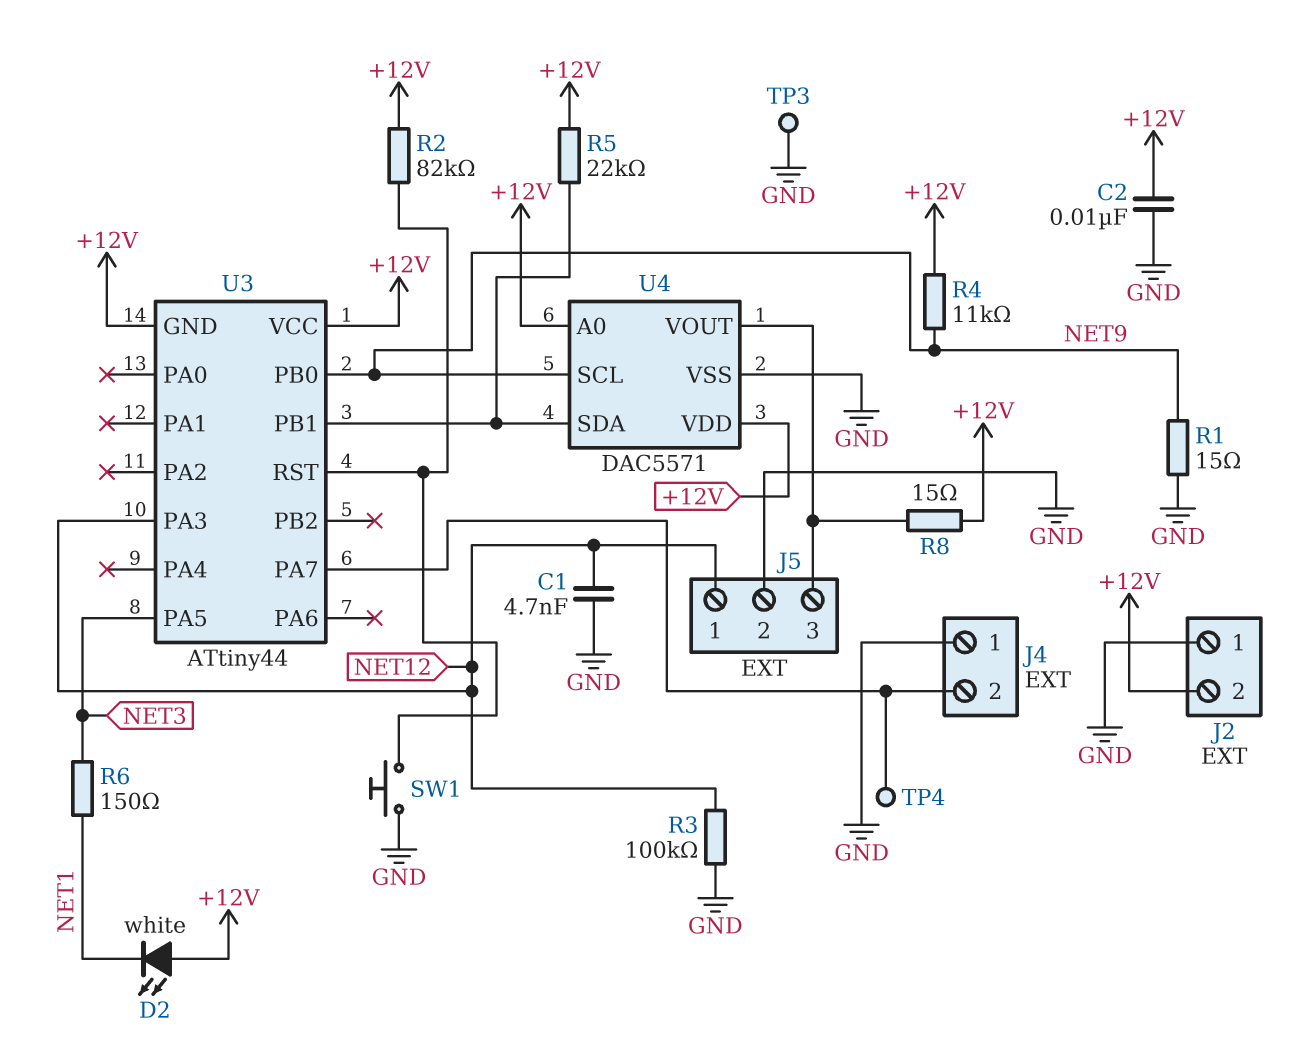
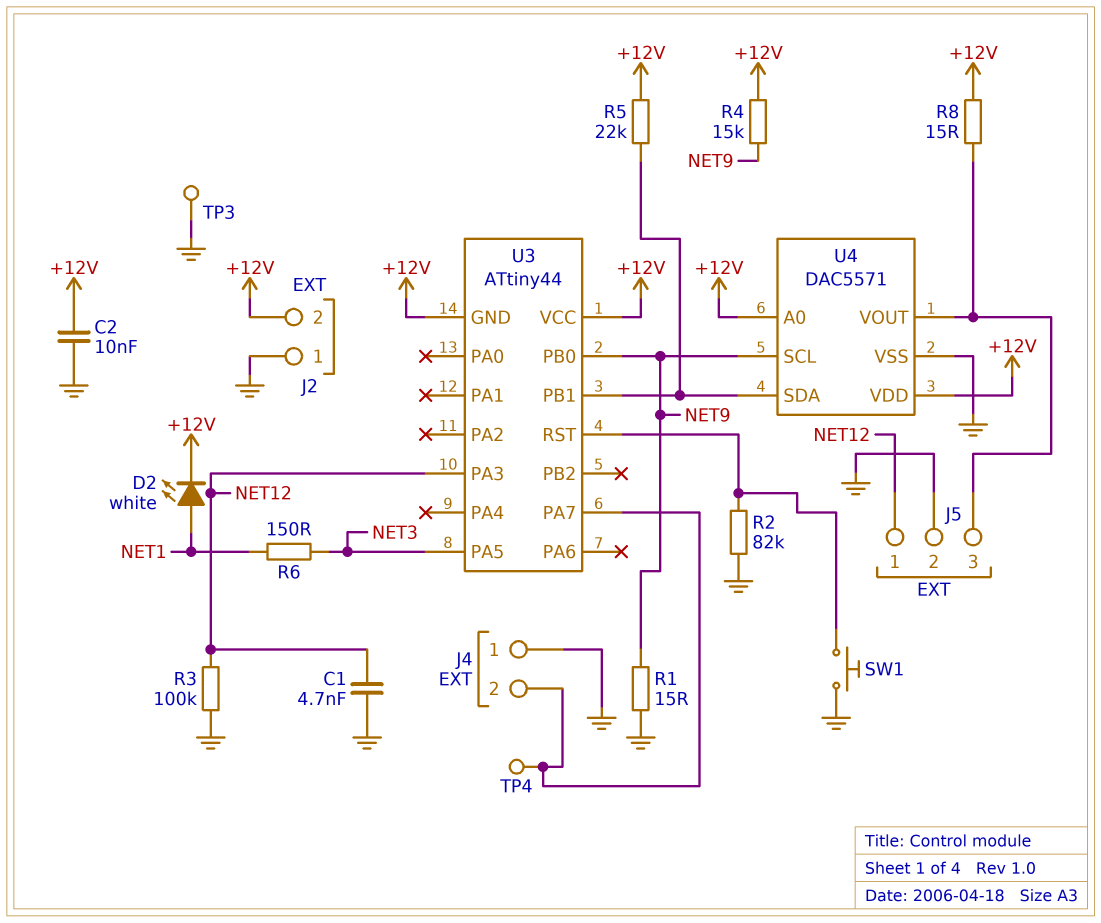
D2: LED white (A +12V, K NET1) -> LED white (A NET1, K +12V)
R2: 82k (+12V, U3/RST) -> 82k (GND, U3/RST)
R4: 11k (+12V, NET9) -> 15k (+12V, NET9)

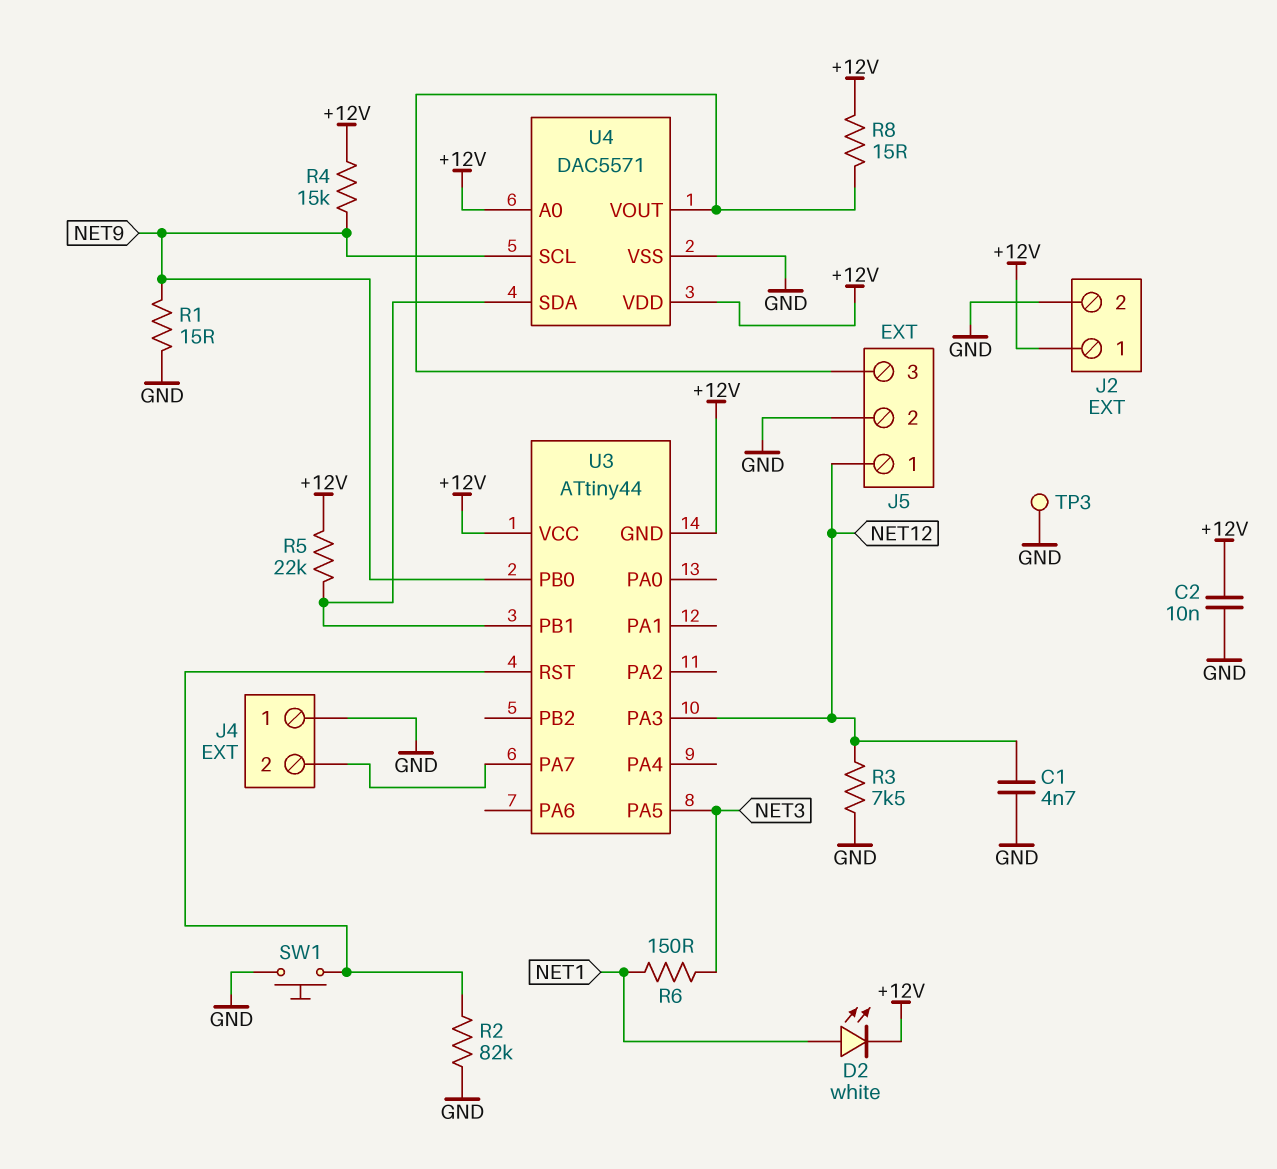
J2 pin 1: GND -> +12V
J2 pin 2: +12V -> GND
R3: 100k (GND, NET12) -> 7.5k (GND, NET12)
TP4: test point (J4/2) -> none

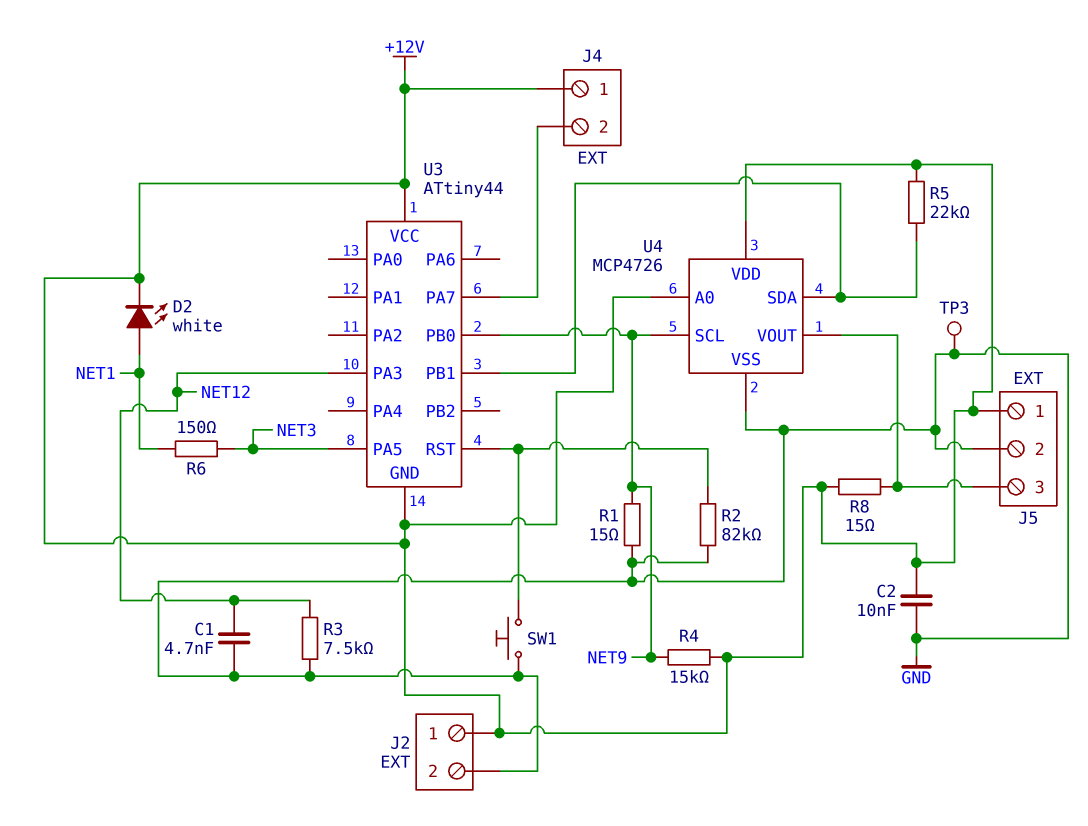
J4 pin 1: GND -> +12V
J5 pin 1: NET12 -> +12V
U4: DAC5571 -> MCP4726

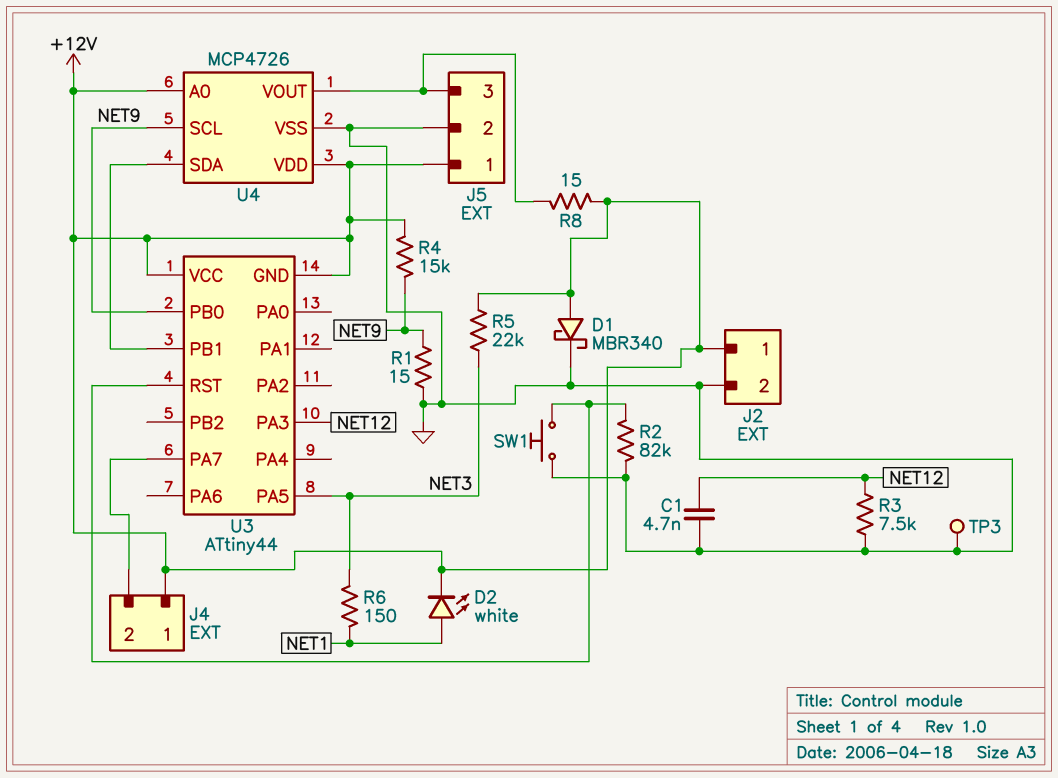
C2: 10nF (+12V, GND) -> none
D1: none -> schottky MBR340 (A +12V, K GND)
R5: 22k (+12V, U3/PB1) -> 22k (+12V, NET3)

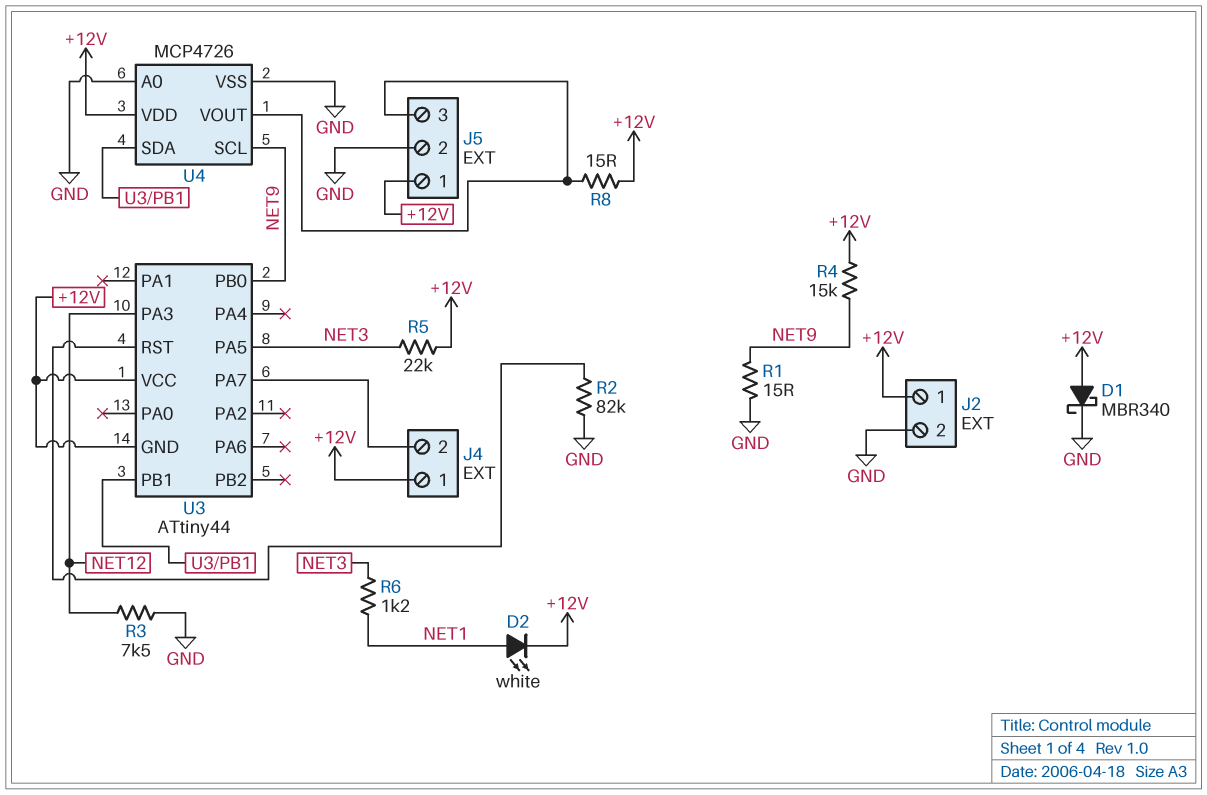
C1: 4.7nF (GND, NET12) -> none
R6: 150 (NET1, NET3) -> 1.2k (NET1, NET3)
SW1: button (GND, U3/RST) -> none
TP3: test point (GND) -> none
U4 pin A0: +12V -> GND

